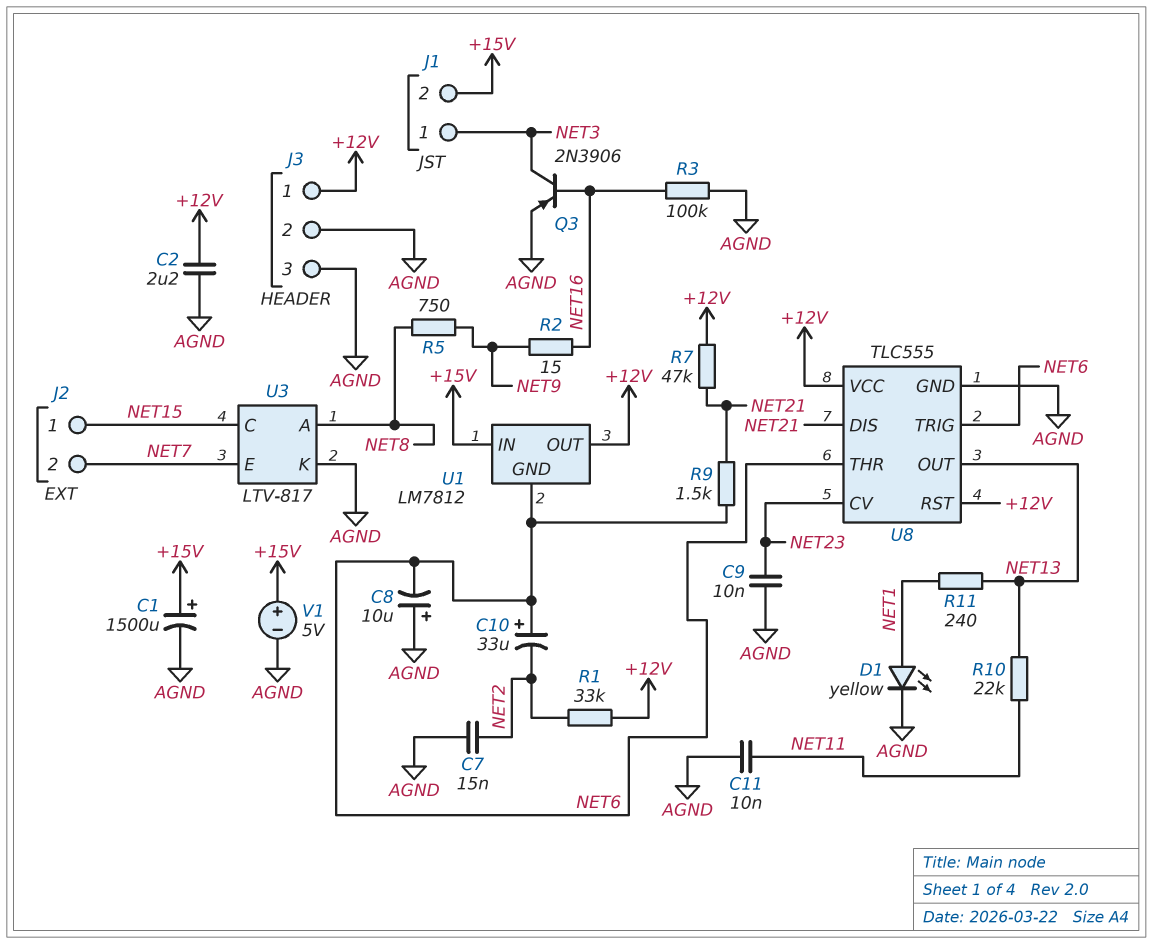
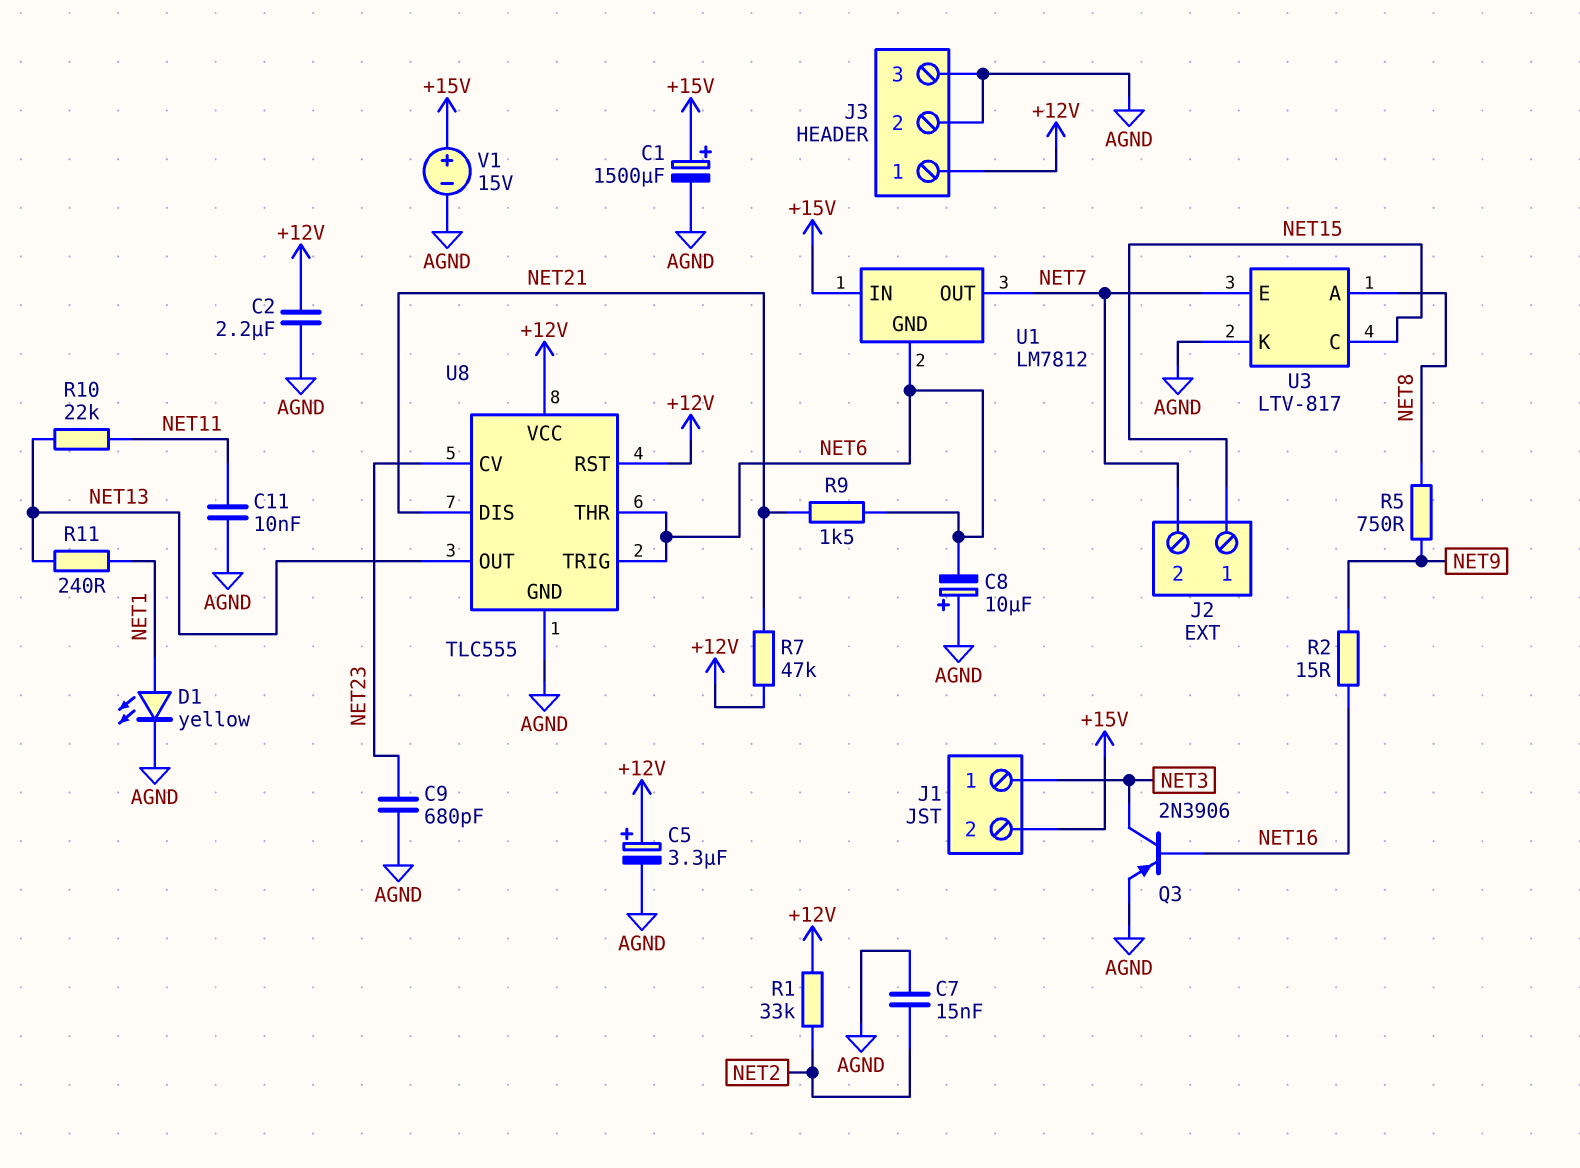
C5: none -> 3.3uF (plus +12V, minus AGND)
C9: 10nF (AGND, NET23) -> 680pF (AGND, NET23)
C10: 33uF (plus NET6, minus NET2) -> none
R3: 100k (AGND, NET16) -> none
U1 pin OUT: +12V -> NET7
V1: 5V (plus +15V, minus AGND) -> 15V (plus +15V, minus AGND)

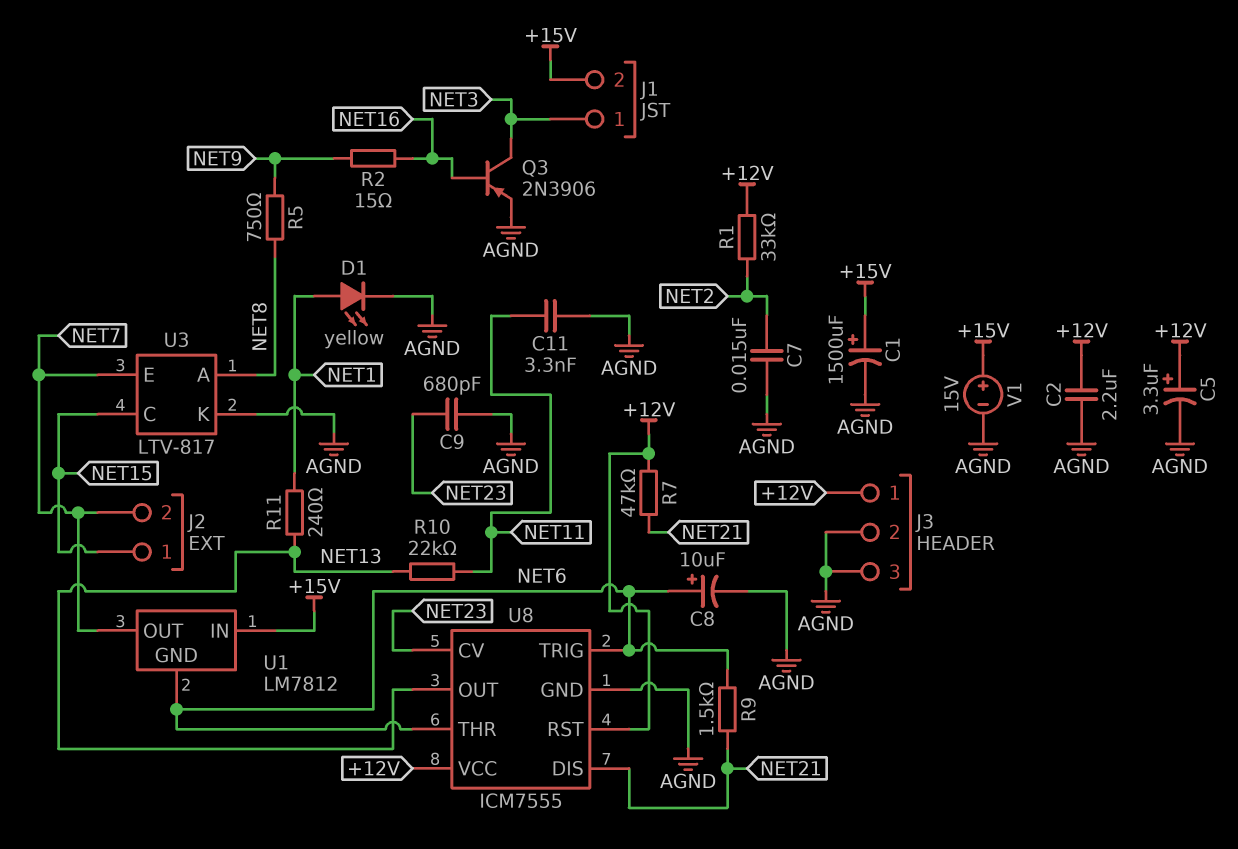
C8: 10uF (plus AGND, minus NET6) -> 10uF (plus NET6, minus AGND)
C11: 10nF (AGND, NET11) -> 3.3nF (AGND, NET11)
U8: TLC555 -> ICM7555

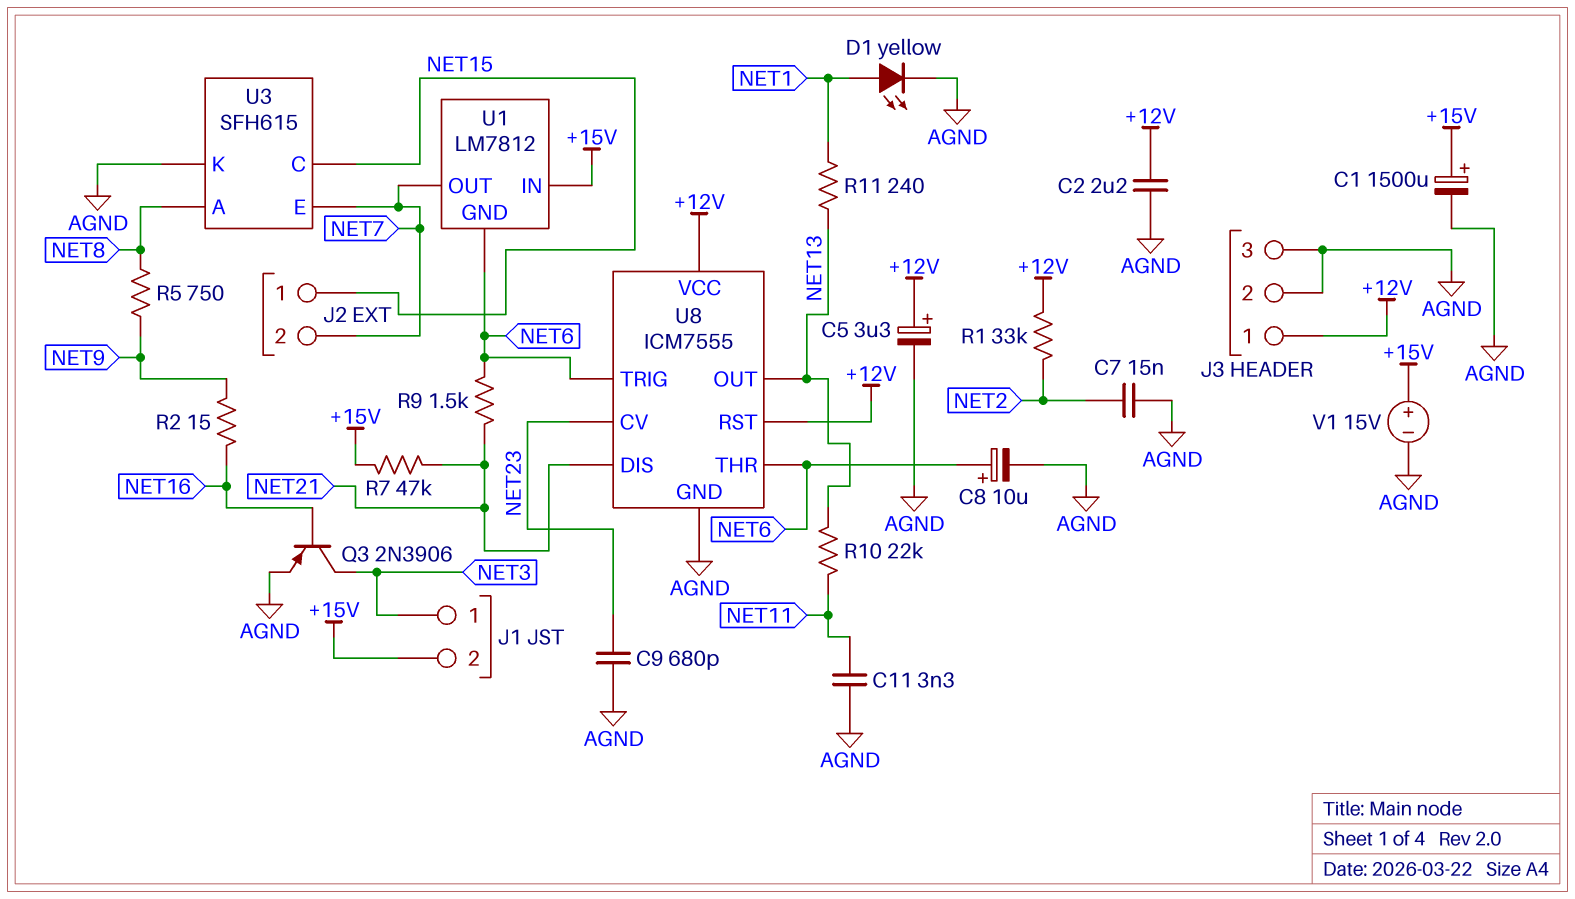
R7: 47k (+12V, NET21) -> 47k (+15V, NET21)
U3: LTV-817 -> SFH615

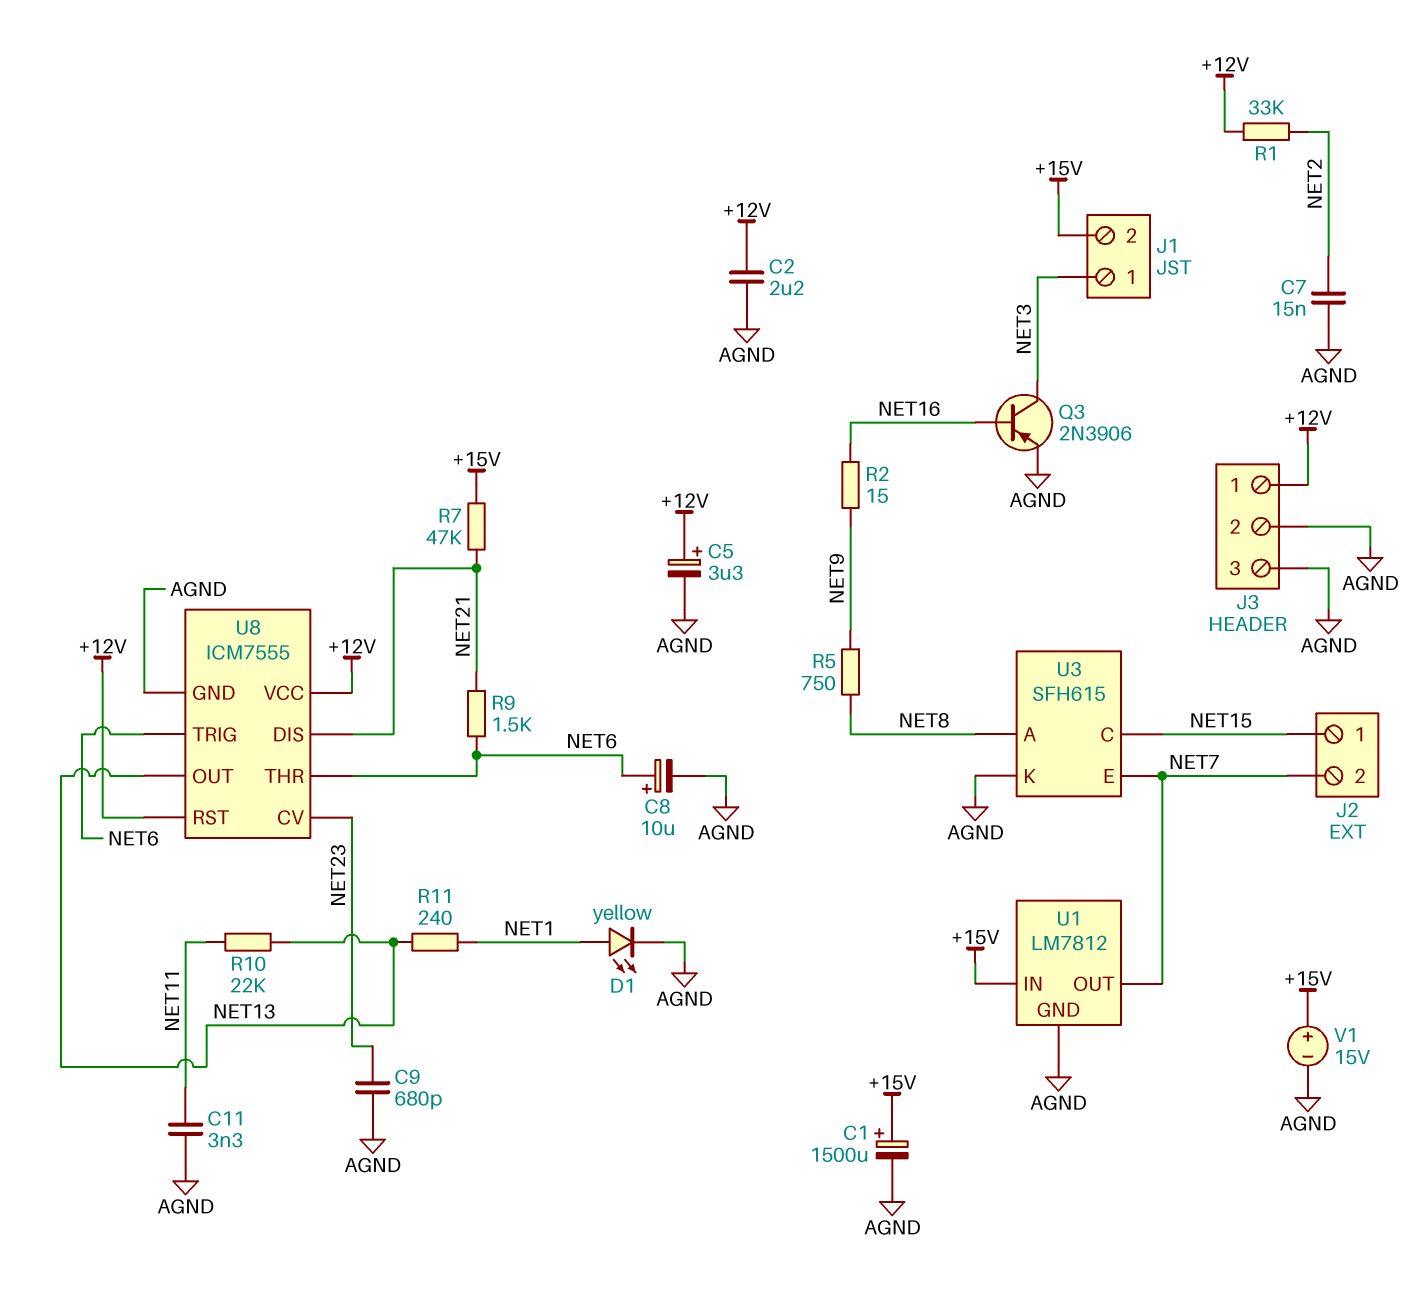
U1 pin GND: NET6 -> AGND

